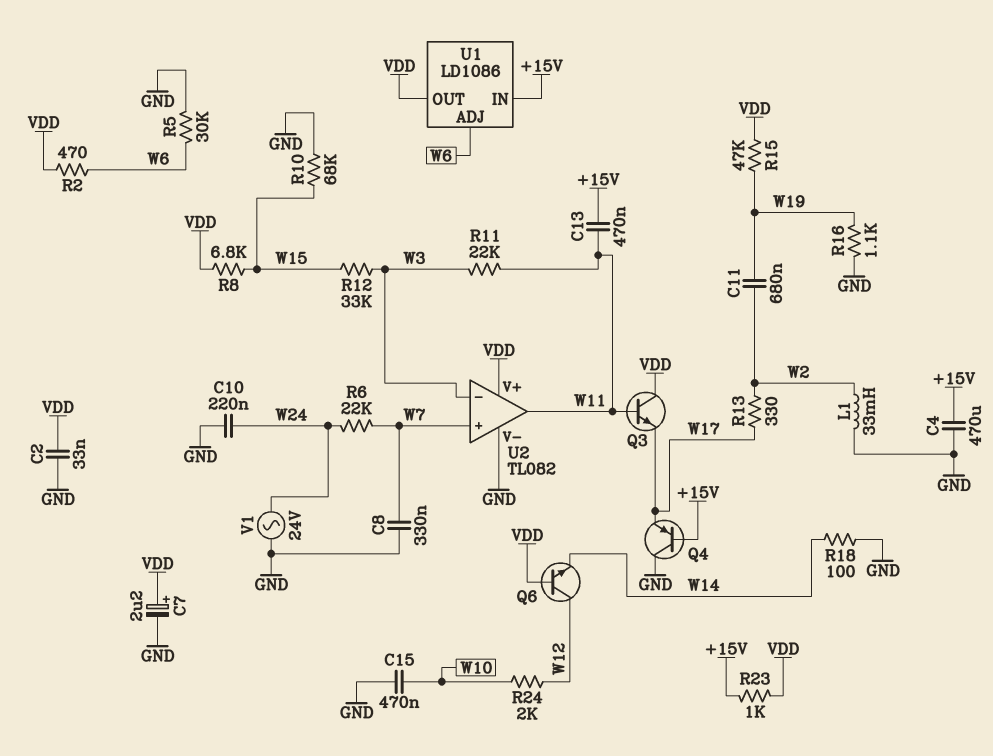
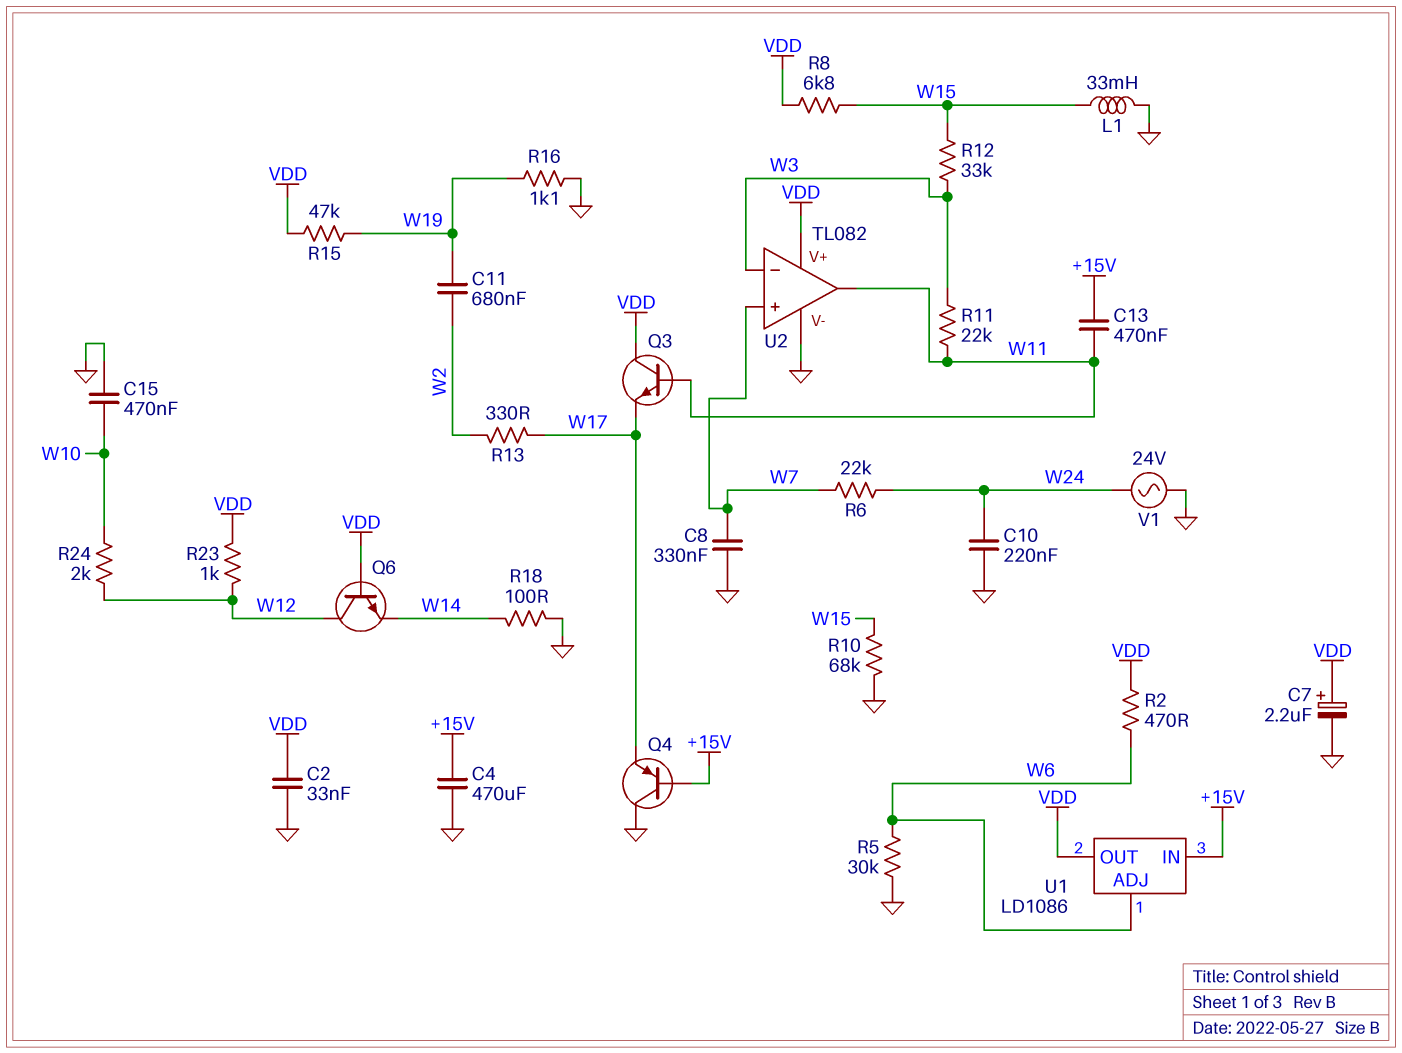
L1: 33mH (GND, W2) -> 33mH (GND, W15)
R23: 1k (+15V, VDD) -> 1k (VDD, W12)

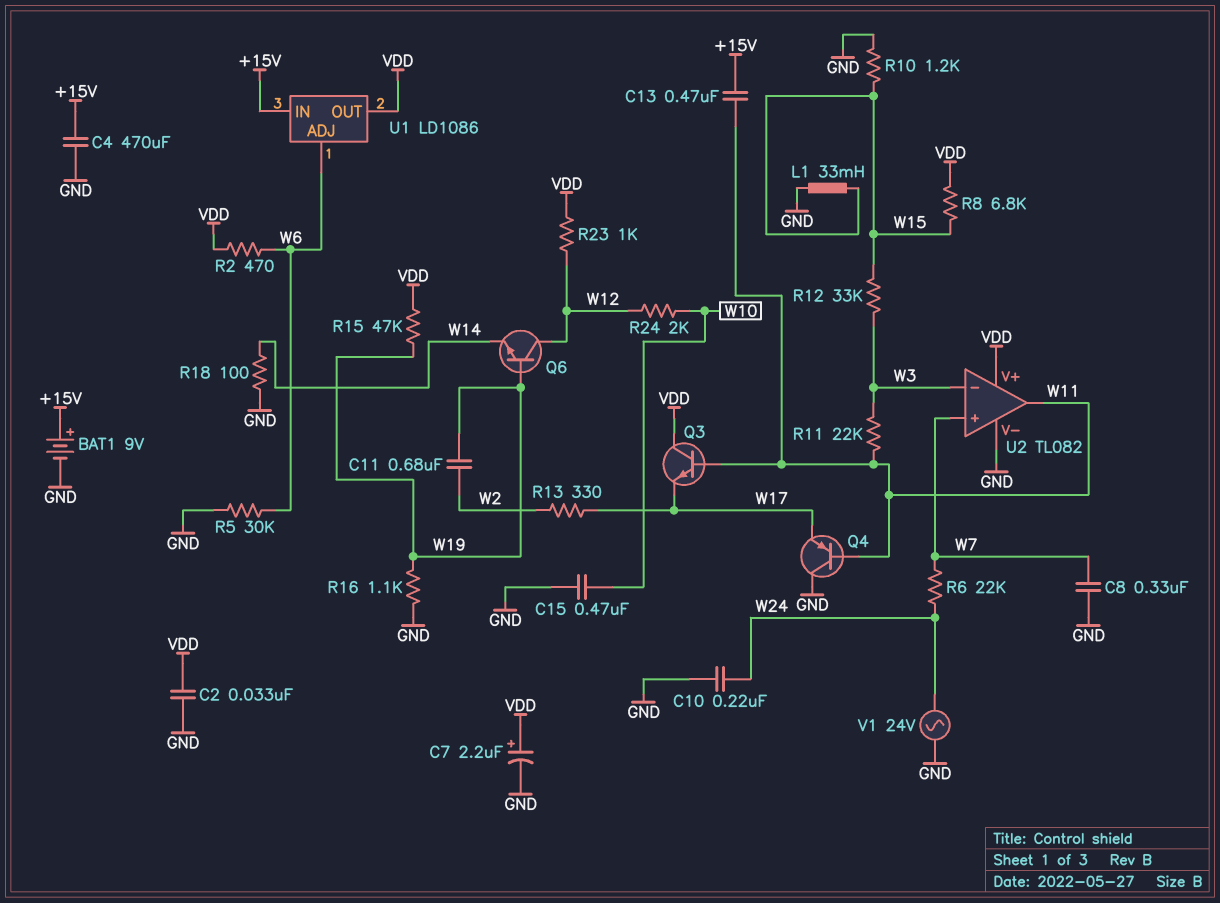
BAT1: none -> 9V (plus +15V, minus GND)
Q4: PNP (B +15V, C GND, E W17) -> PNP (B W11, C GND, E W17)
Q6: NPN (B VDD, C W12, E W14) -> NPN (B W19, C W12, E W14)
R10: 68k (GND, W15) -> 1.2k (GND, W15)

